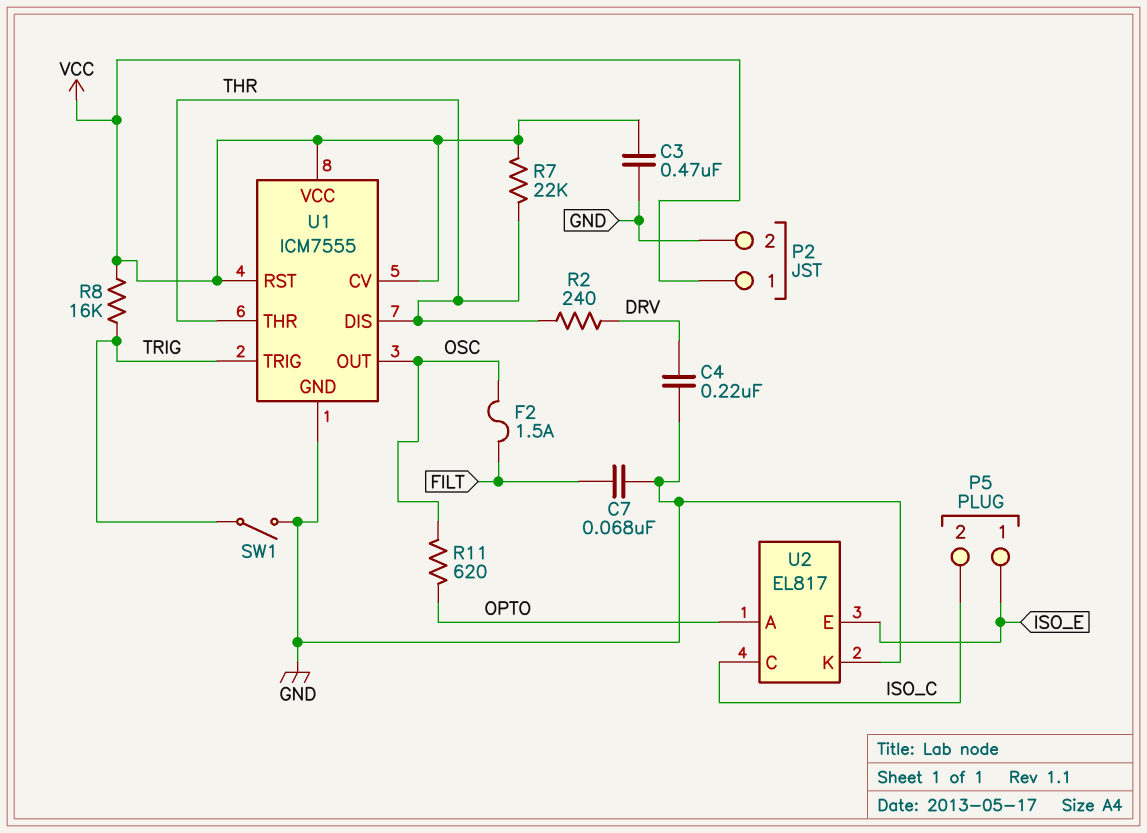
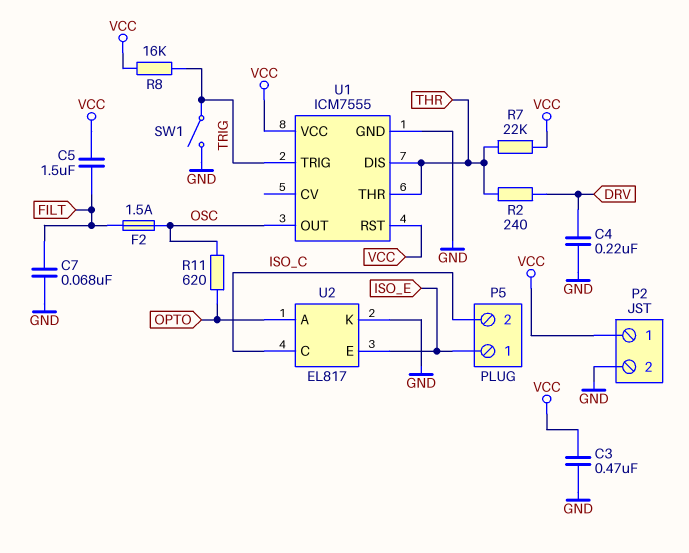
C5: none -> 1.5uF (FILT, VCC)
U1 pin CV: VCC -> none

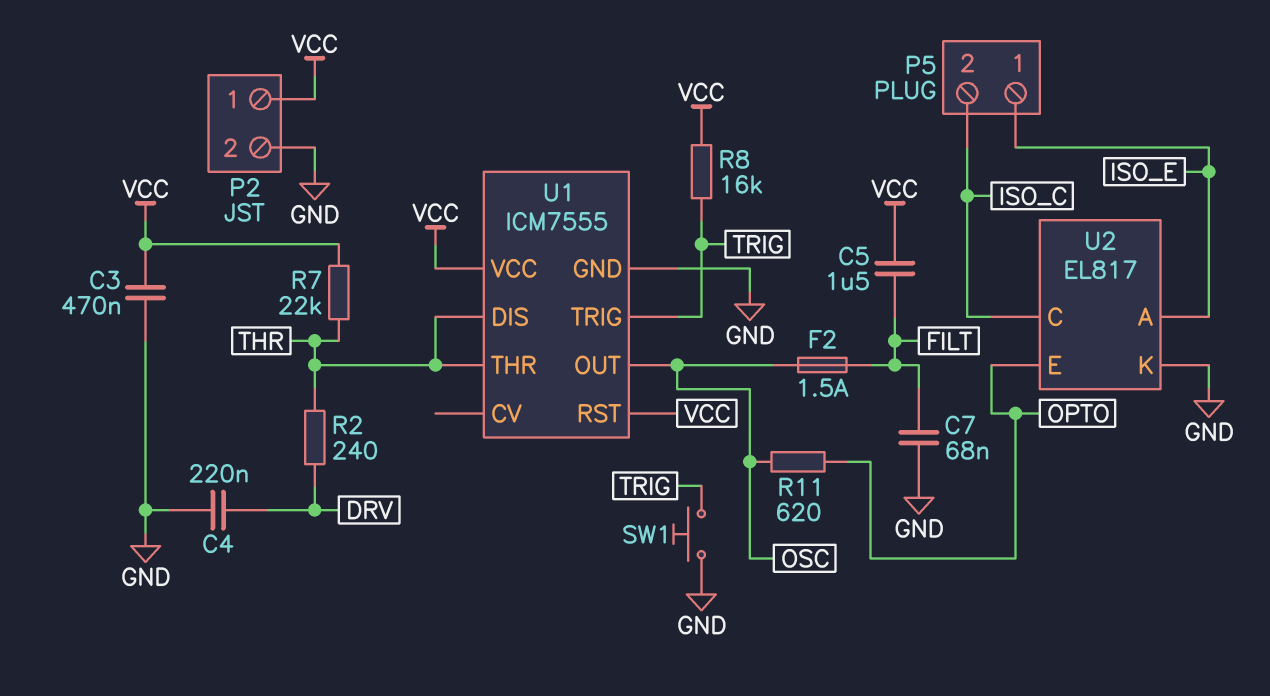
SW1: switch (GND, TRIG) -> button (GND, TRIG)
U2 pin A: OPTO -> ISO_E
U2 pin E: ISO_E -> OPTO

